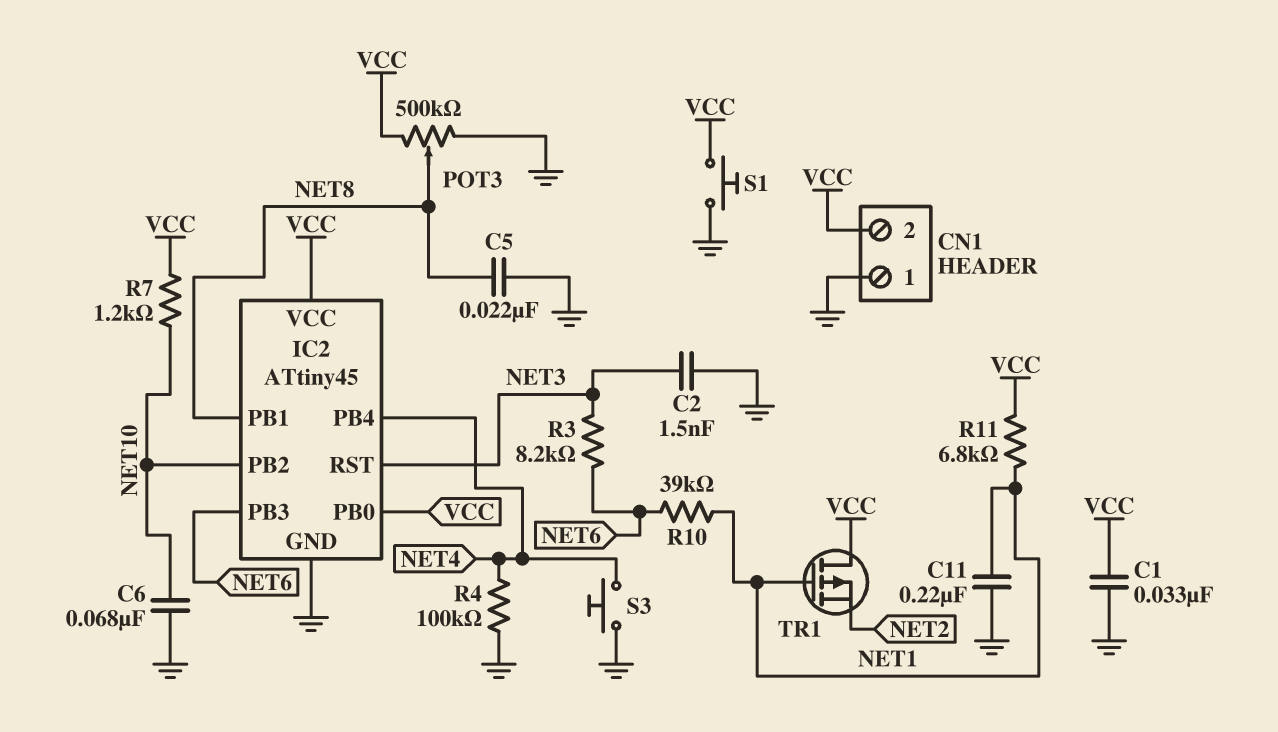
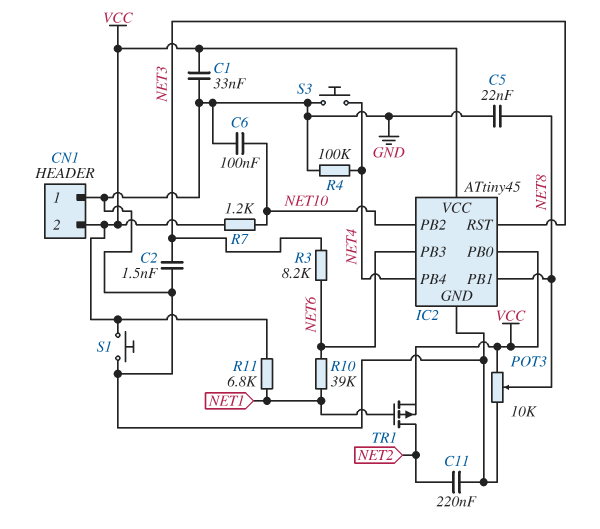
C6: 68nF (GND, NET10) -> 100nF (GND, NET10)
C11: 220nF (GND, NET1) -> 220nF (GND, NET2)
POT3: 500k (GND, VCC, wiper NET8) -> 10k (GND, VCC, wiper NET8)
TR1: PMOS (G NET1, D VCC, S NET2) -> PMOS (G NET1, D NET2, S VCC)

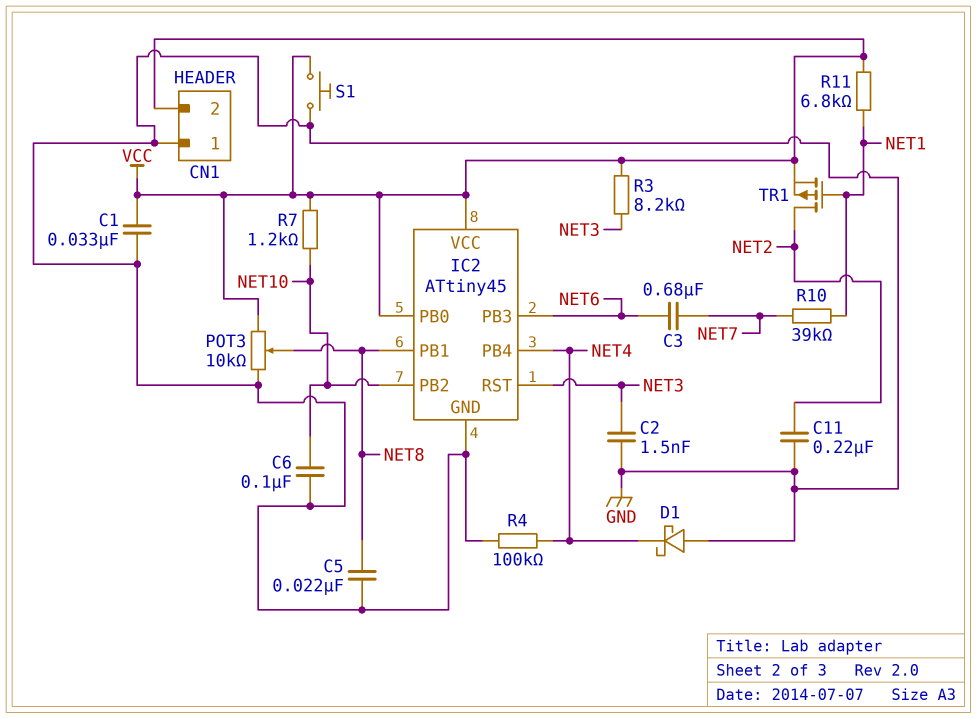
C3: none -> 680nF (NET6, NET7)
D1: none -> schottky (A GND, K NET4)
R3: 8.2k (NET3, NET6) -> 8.2k (NET3, VCC)
R10: 39k (NET1, NET6) -> 39k (NET1, NET7)
S3: button (GND, NET4) -> none

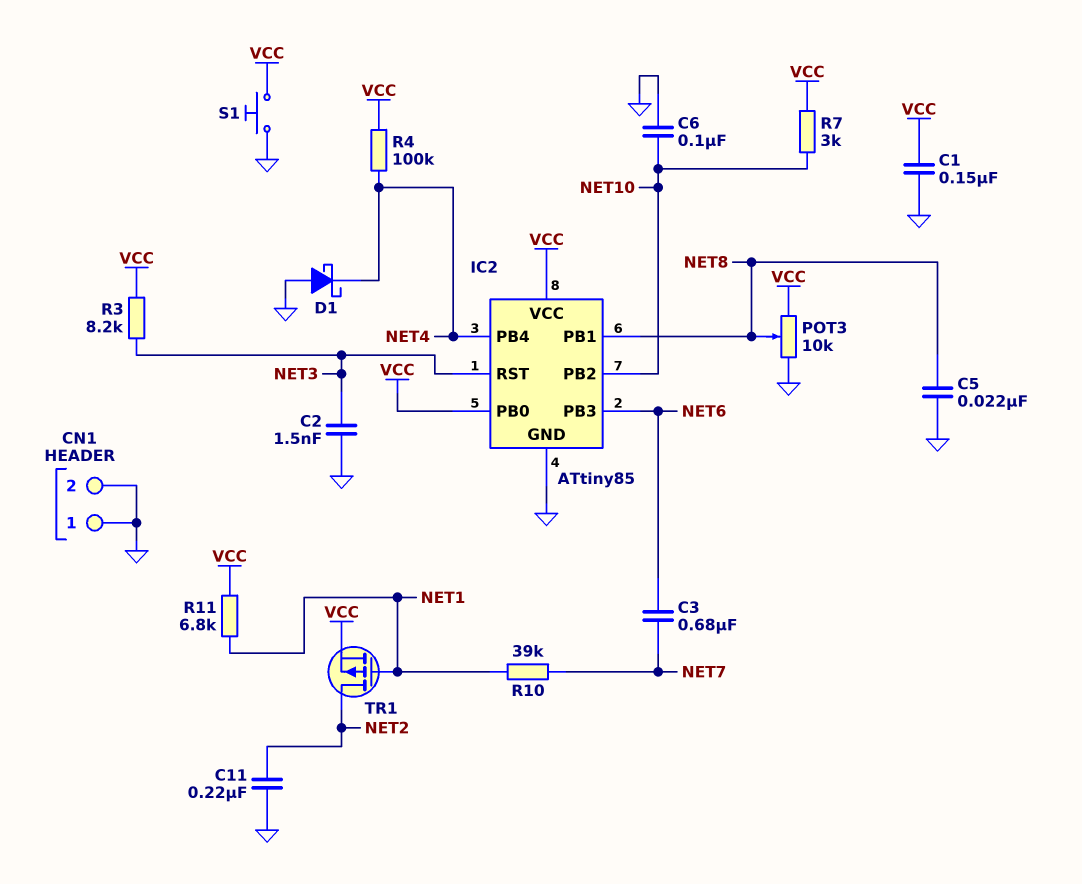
C1: 33nF (GND, VCC) -> 150nF (GND, VCC)
CN1 pin 2: VCC -> GND
IC2: ATtiny45 -> ATtiny85
R4: 100k (GND, NET4) -> 100k (NET4, VCC)
R7: 1.2k (NET10, VCC) -> 3k (NET10, VCC)

